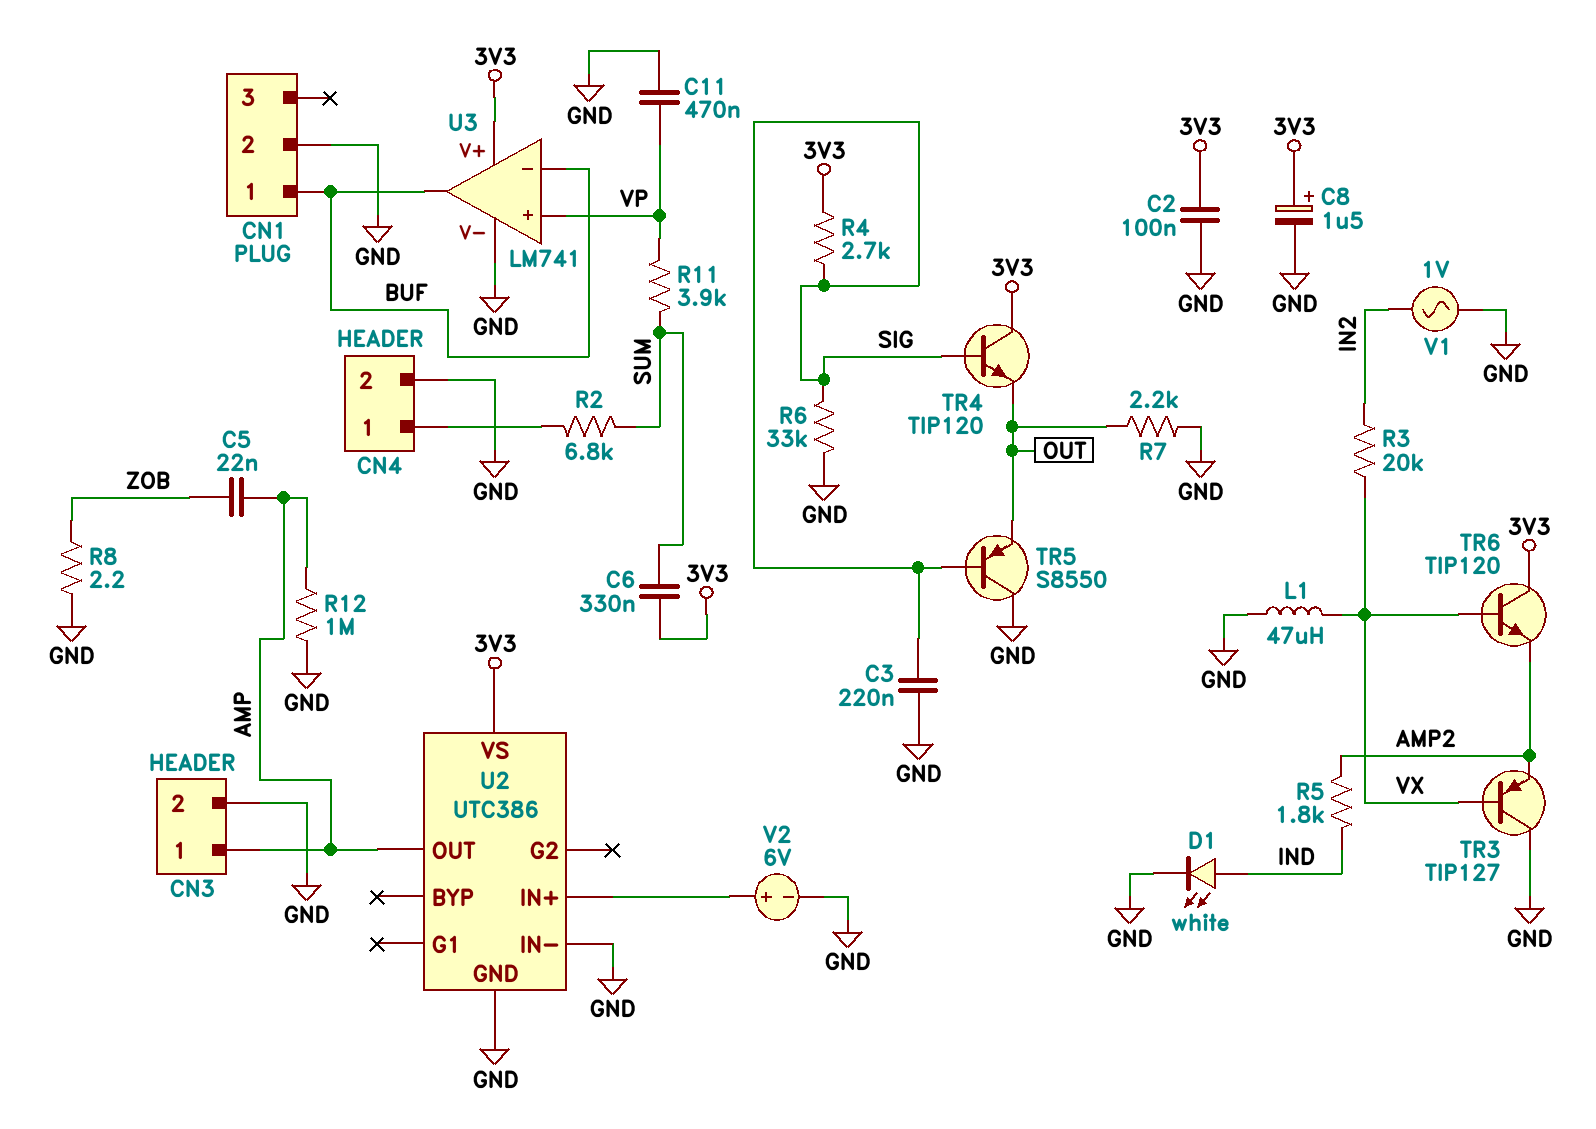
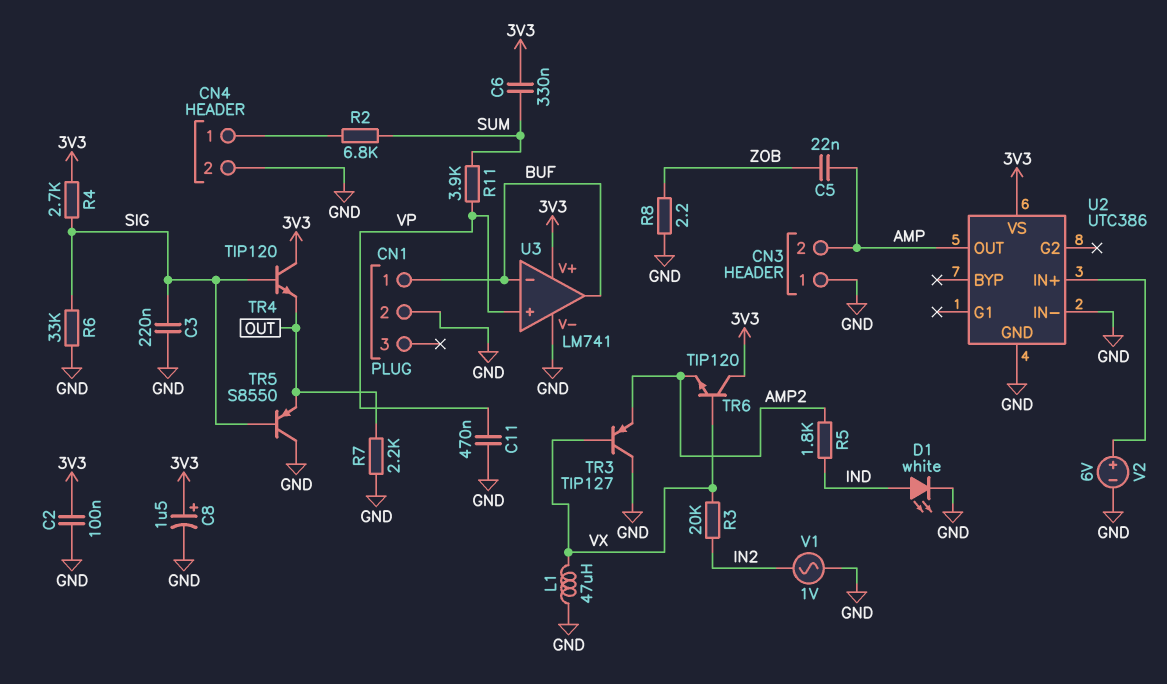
CN3 pin 1: AMP -> GND
CN3 pin 2: GND -> AMP
R12: 1M (AMP, GND) -> none

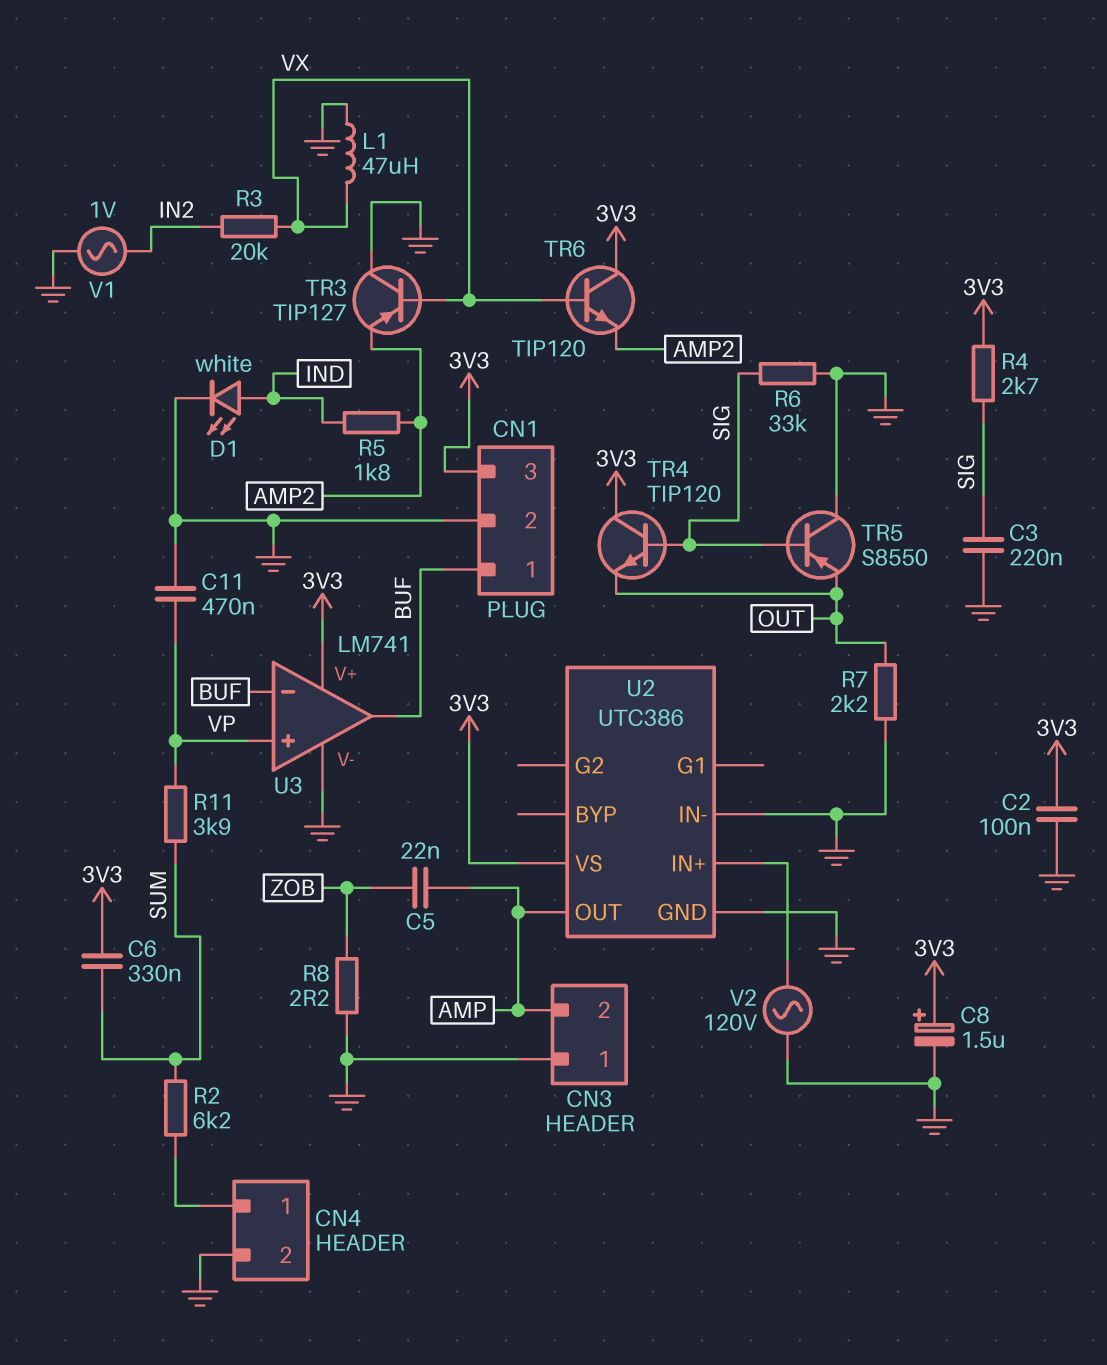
CN1 pin 3: none -> 3V3
R2: 6.8k (CN4/1, SUM) -> 6.2k (CN4/1, SUM)
V2: 6V (plus U2/IN+, minus GND) -> AC 120V (GND, U2/IN+)

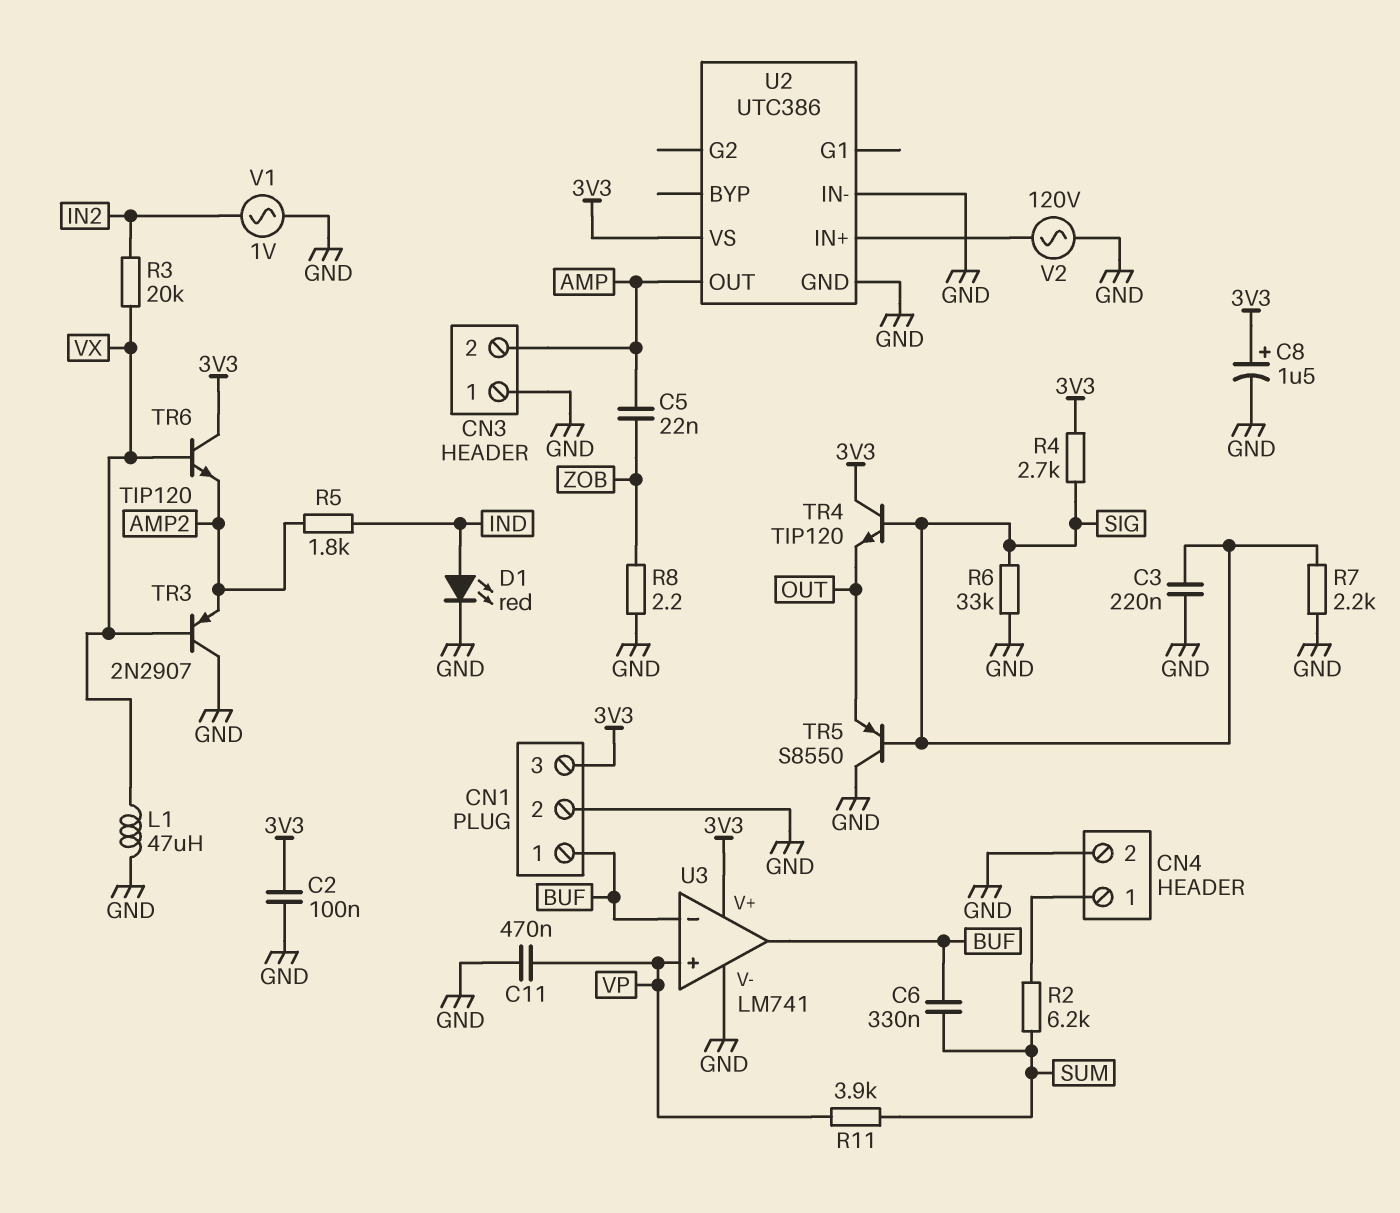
C6: 330nF (3V3, SUM) -> 330nF (BUF, SUM)
D1: LED white (A IND, K GND) -> LED red (A IND, K GND)
R7: 2.2k (GND, OUT) -> 2.2k (GND, SIG)
TR3: PNP TIP127 (B VX, C GND, E AMP2) -> PNP 2N2907 (B VX, C GND, E AMP2)

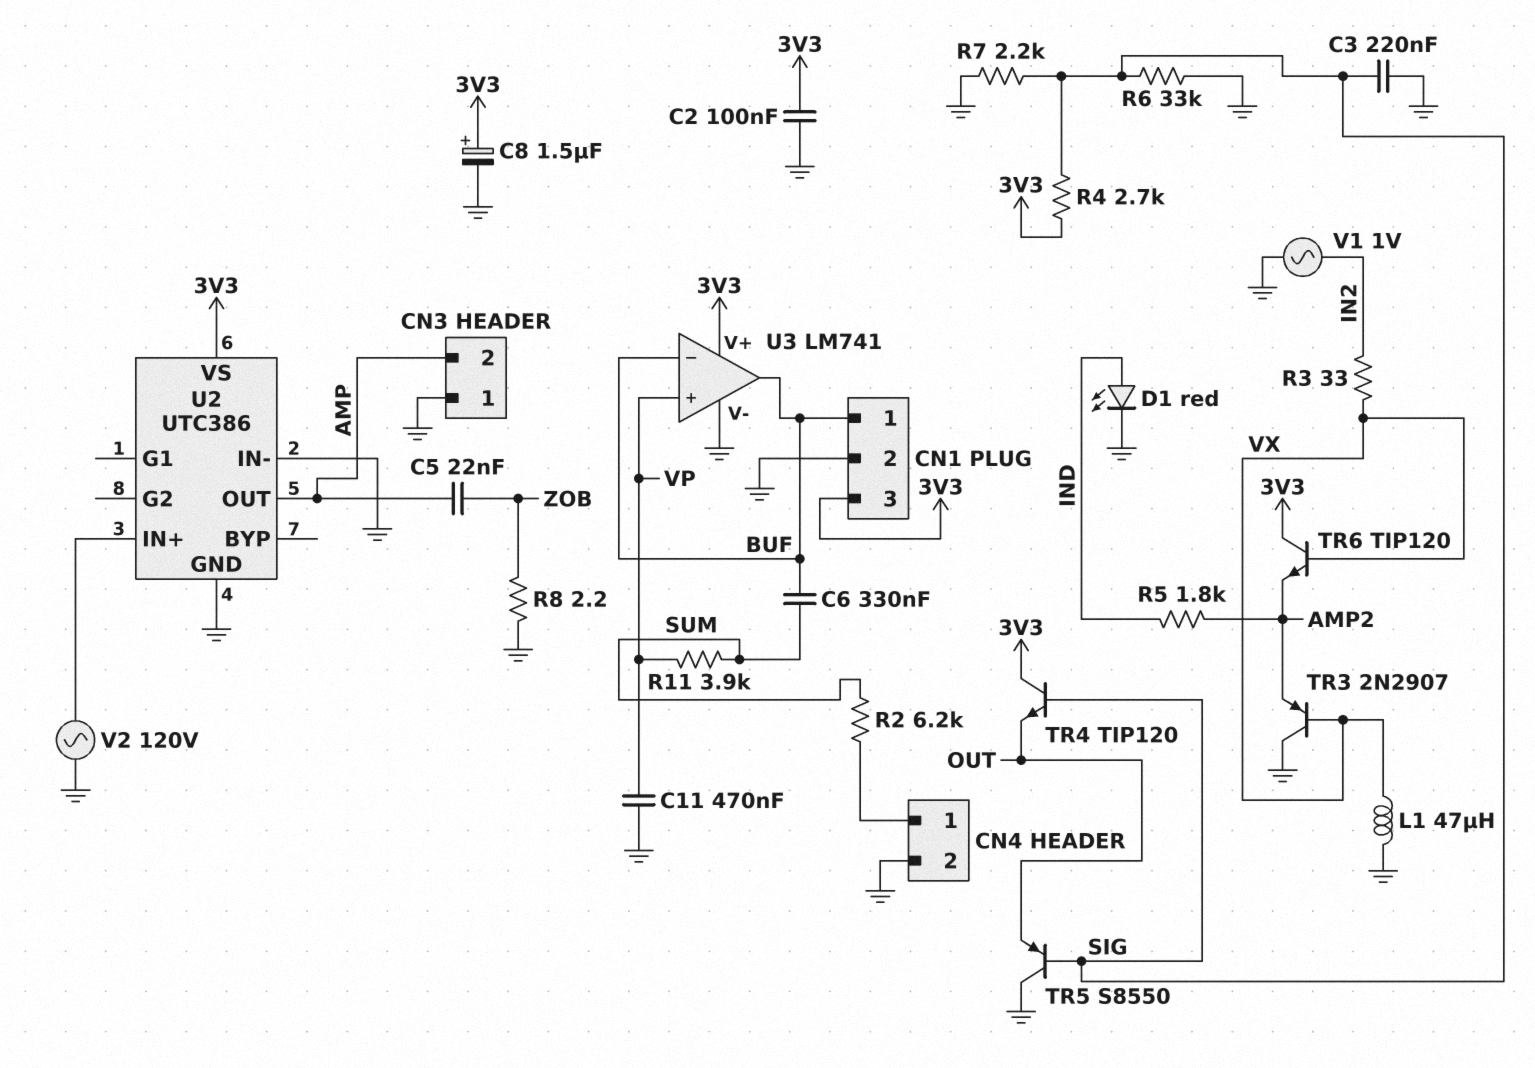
R3: 20k (IN2, VX) -> 33 (IN2, VX)

